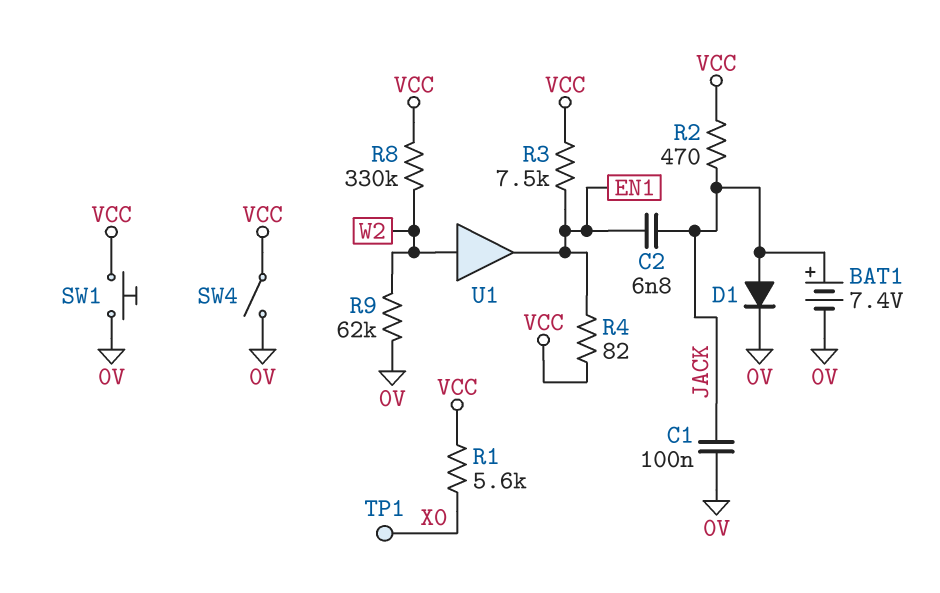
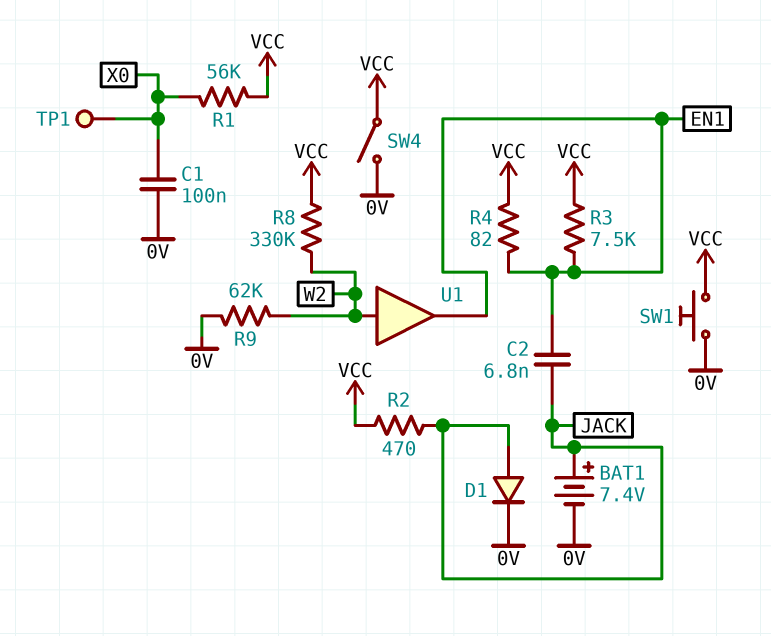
C1: 100nF (0V, JACK) -> 100nF (0V, X0)
R1: 5.6k (VCC, X0) -> 56k (VCC, X0)

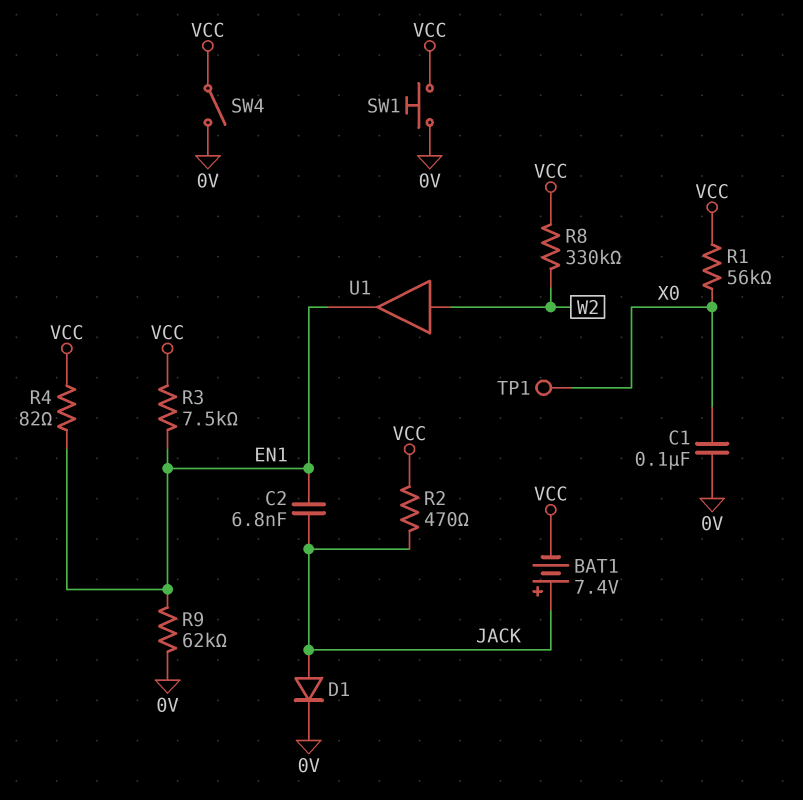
BAT1: 7.4V (plus JACK, minus 0V) -> 7.4V (plus JACK, minus VCC)
R9: 62k (0V, W2) -> 62k (0V, EN1)

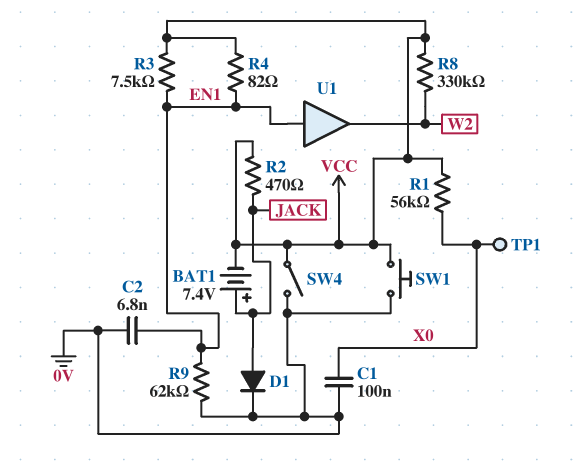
C2: 6.8nF (EN1, JACK) -> 6.8nF (0V, EN1)
U1: buffer (in W2, out EN1) -> buffer (in EN1, out W2)

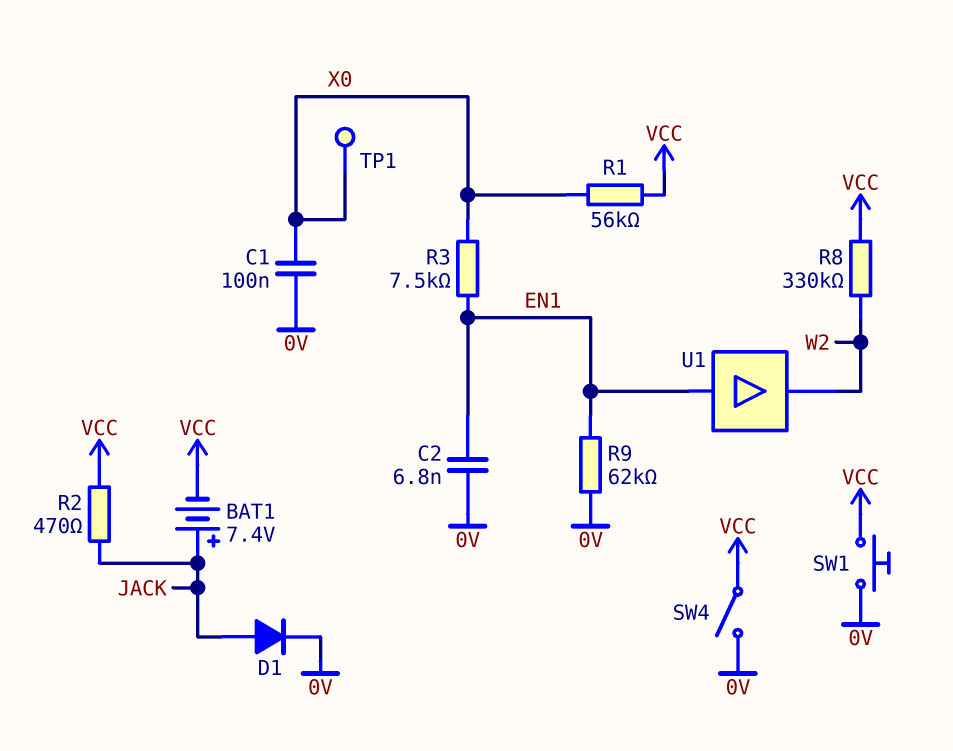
R3: 7.5k (EN1, VCC) -> 7.5k (EN1, X0)
R4: 82 (EN1, VCC) -> none

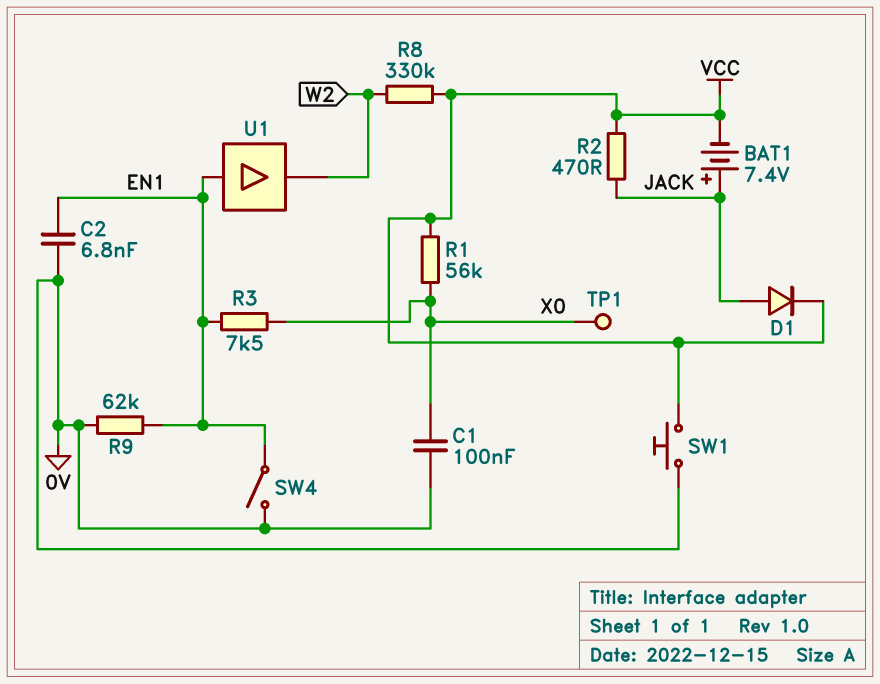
D1: diode (A JACK, K 0V) -> diode (A JACK, K VCC)
SW4: switch (0V, VCC) -> switch (0V, EN1)

